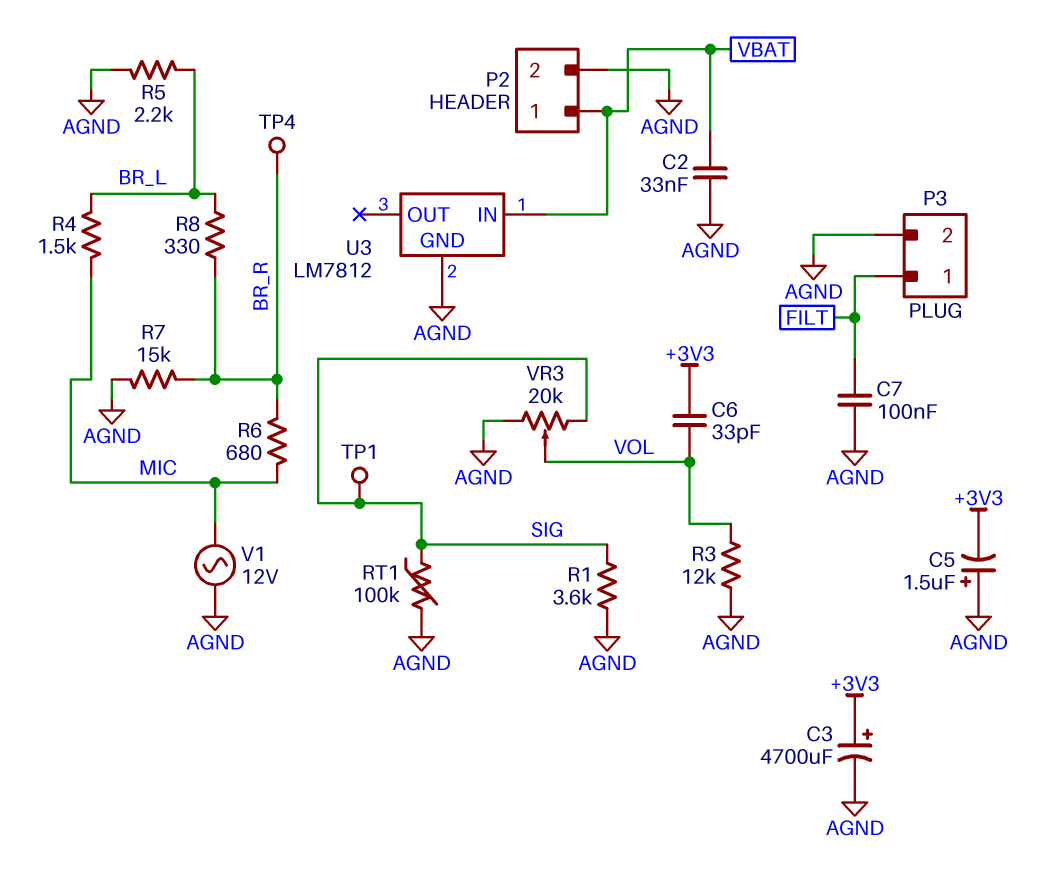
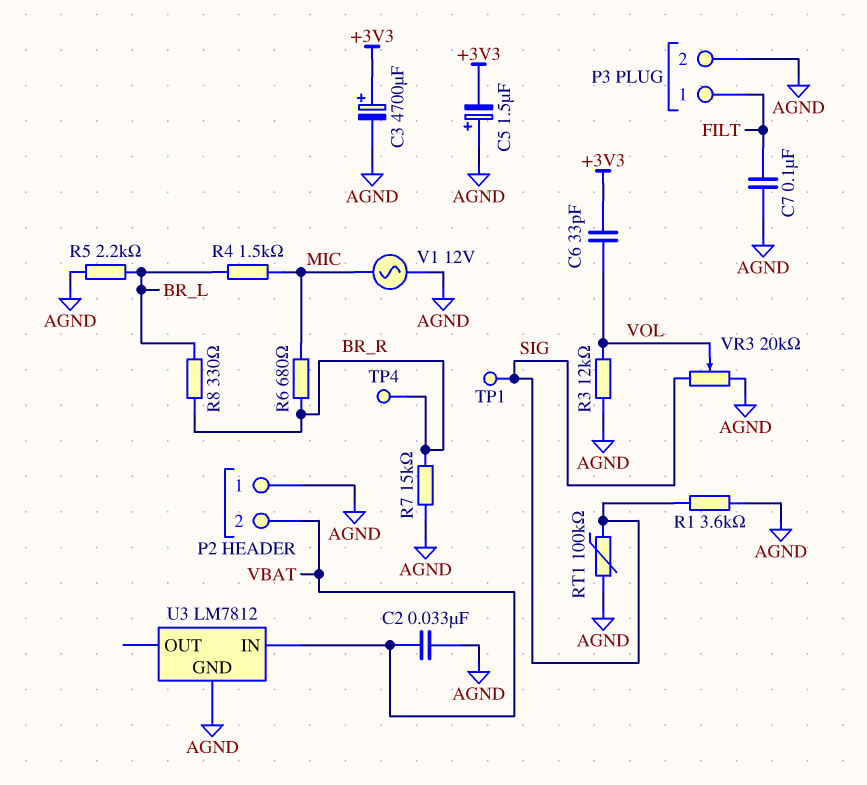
P2 pin 1: VBAT -> AGND
P2 pin 2: AGND -> VBAT

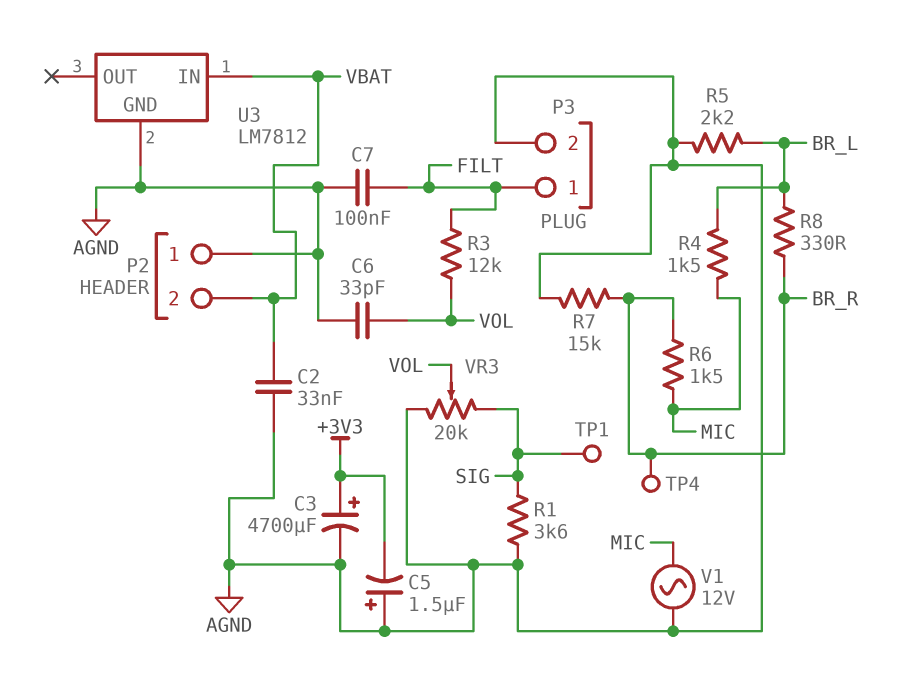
C6: 33pF (+3V3, VOL) -> 33pF (AGND, VOL)
R3: 12k (AGND, VOL) -> 12k (FILT, VOL)
R6: 680 (BR_R, MIC) -> 1.5k (BR_R, MIC)
RT1: 100k (AGND, SIG) -> none

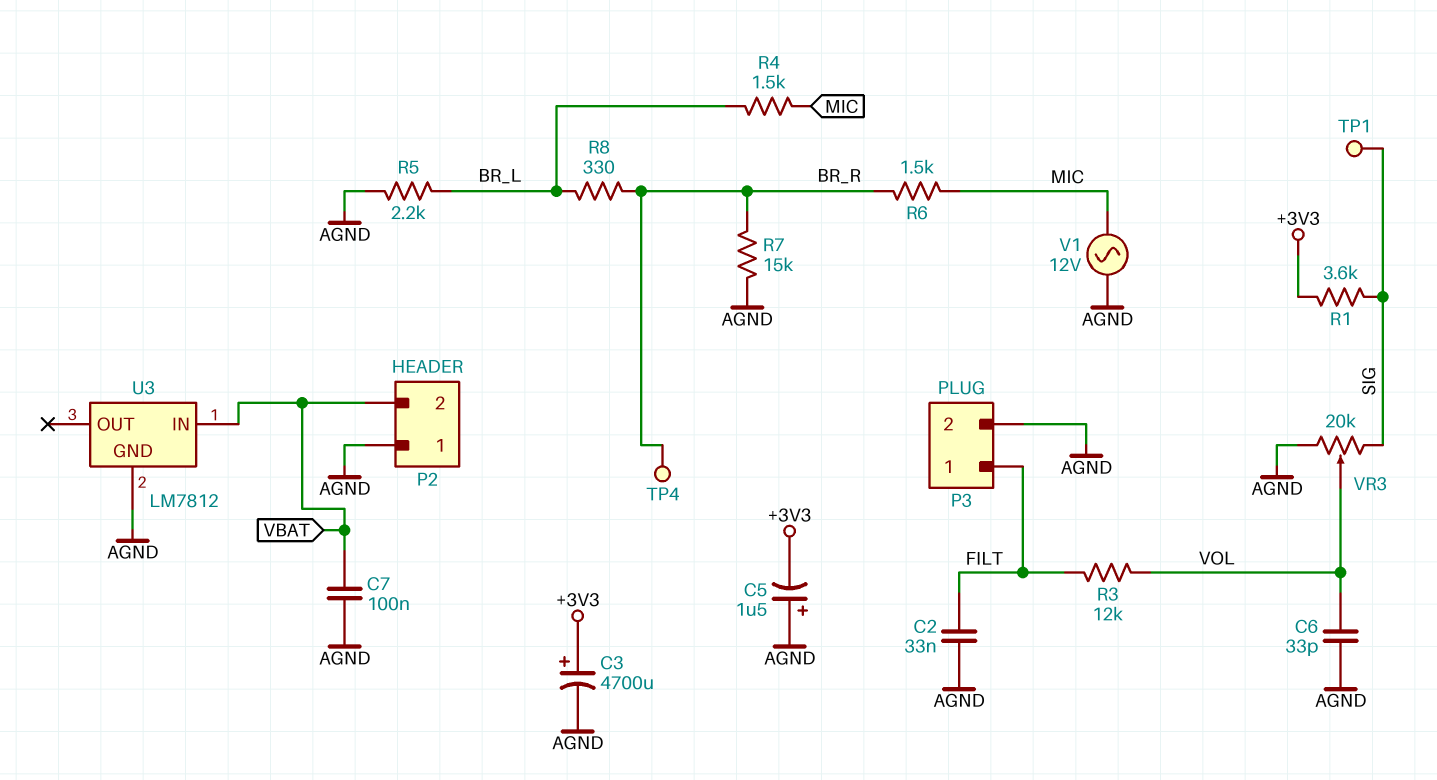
C2: 33nF (AGND, VBAT) -> 33nF (AGND, FILT)
C7: 100nF (AGND, FILT) -> 100nF (AGND, VBAT)
R1: 3.6k (AGND, SIG) -> 3.6k (+3V3, SIG)

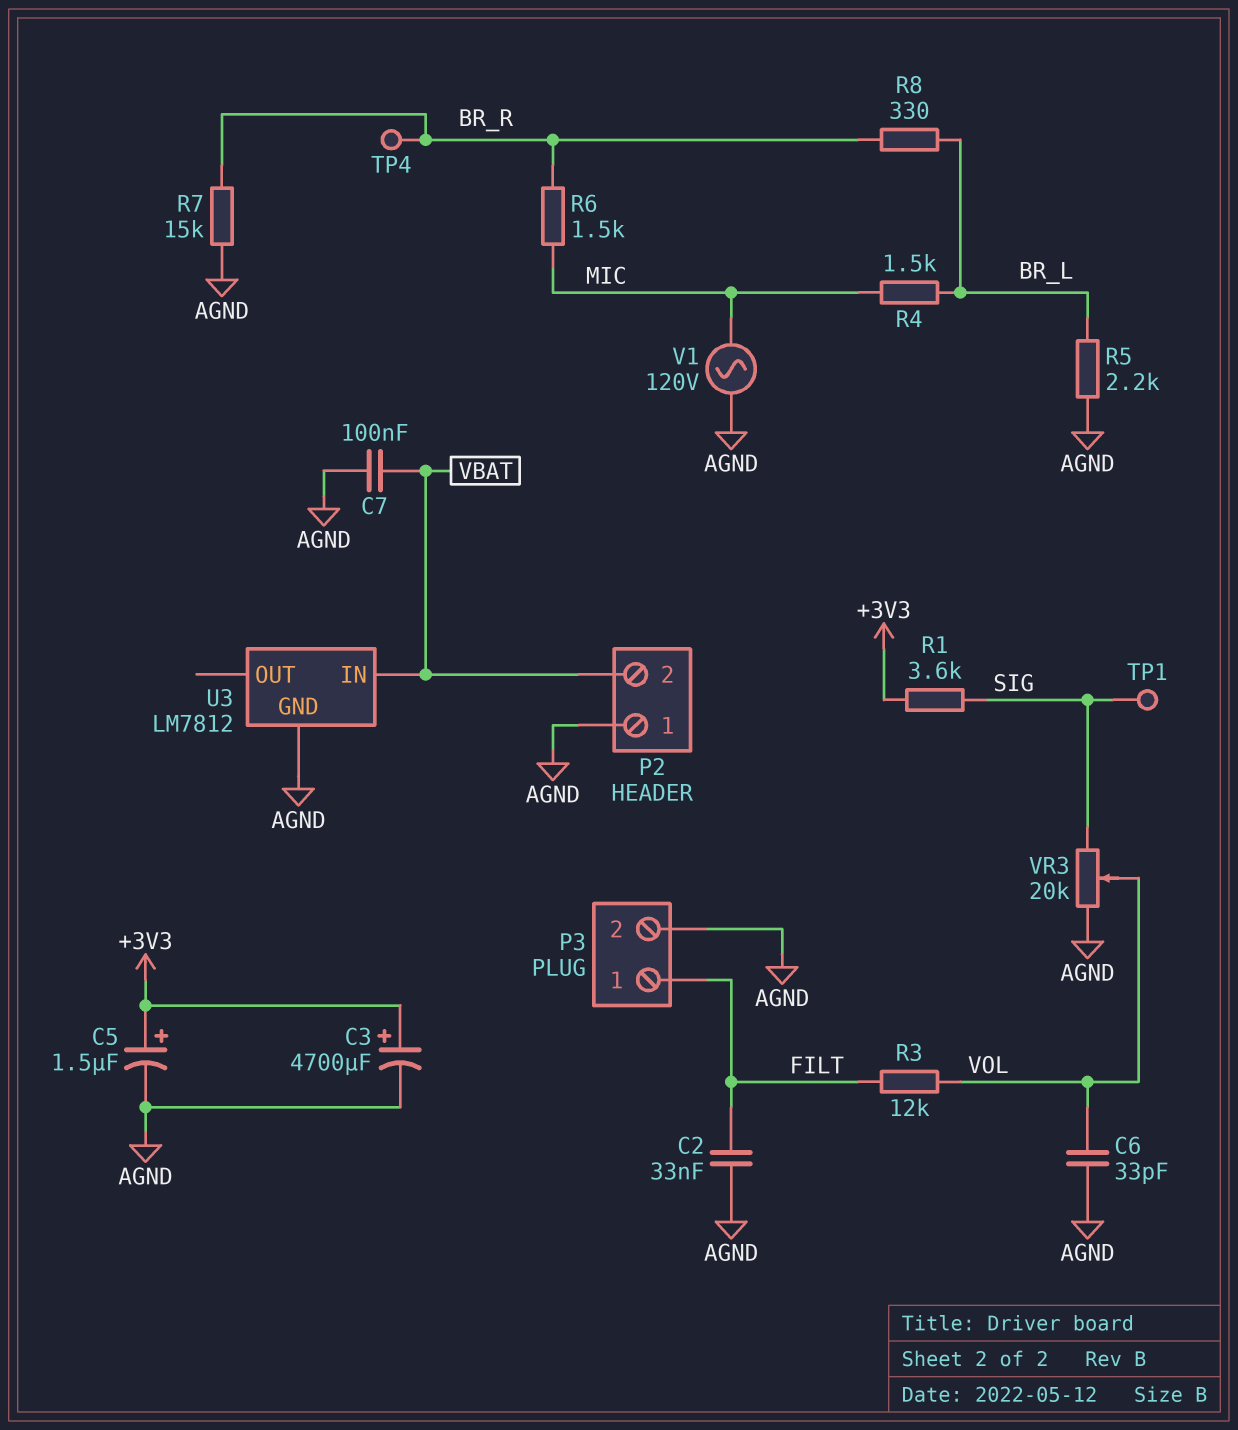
C5: 1.5uF (plus AGND, minus +3V3) -> 1.5uF (plus +3V3, minus AGND)
V1: AC 12V (AGND, MIC) -> AC 120V (AGND, MIC)

